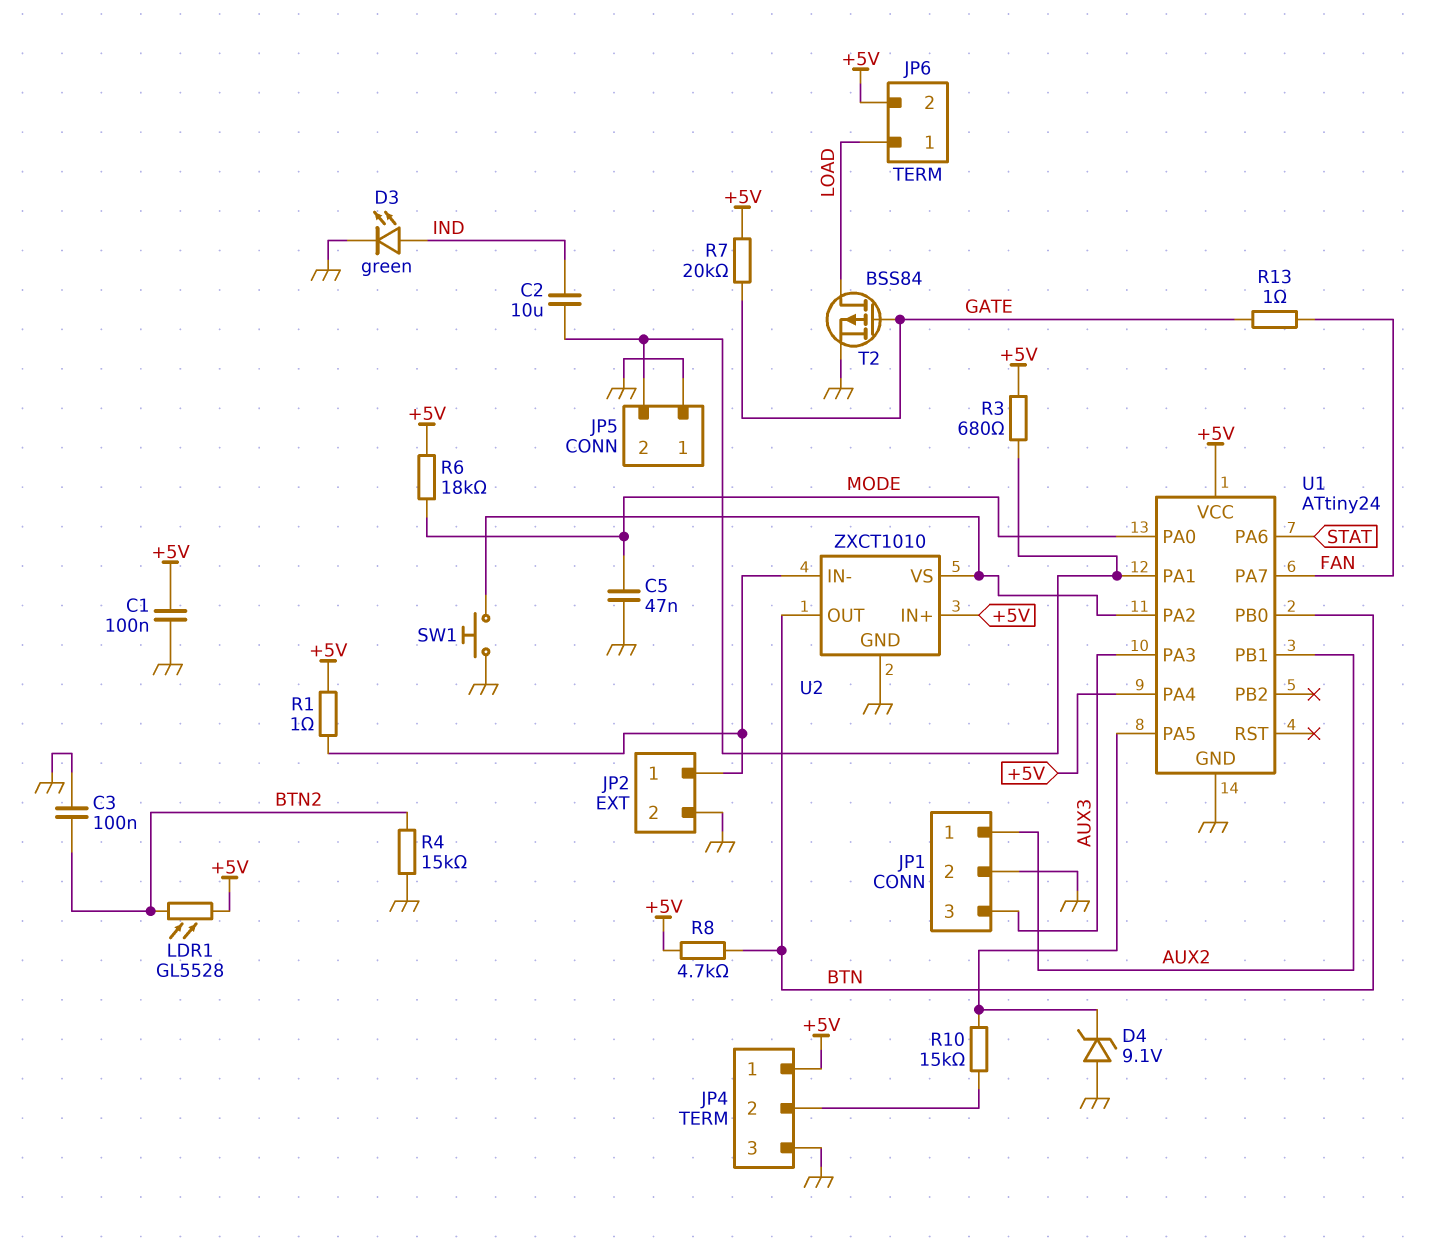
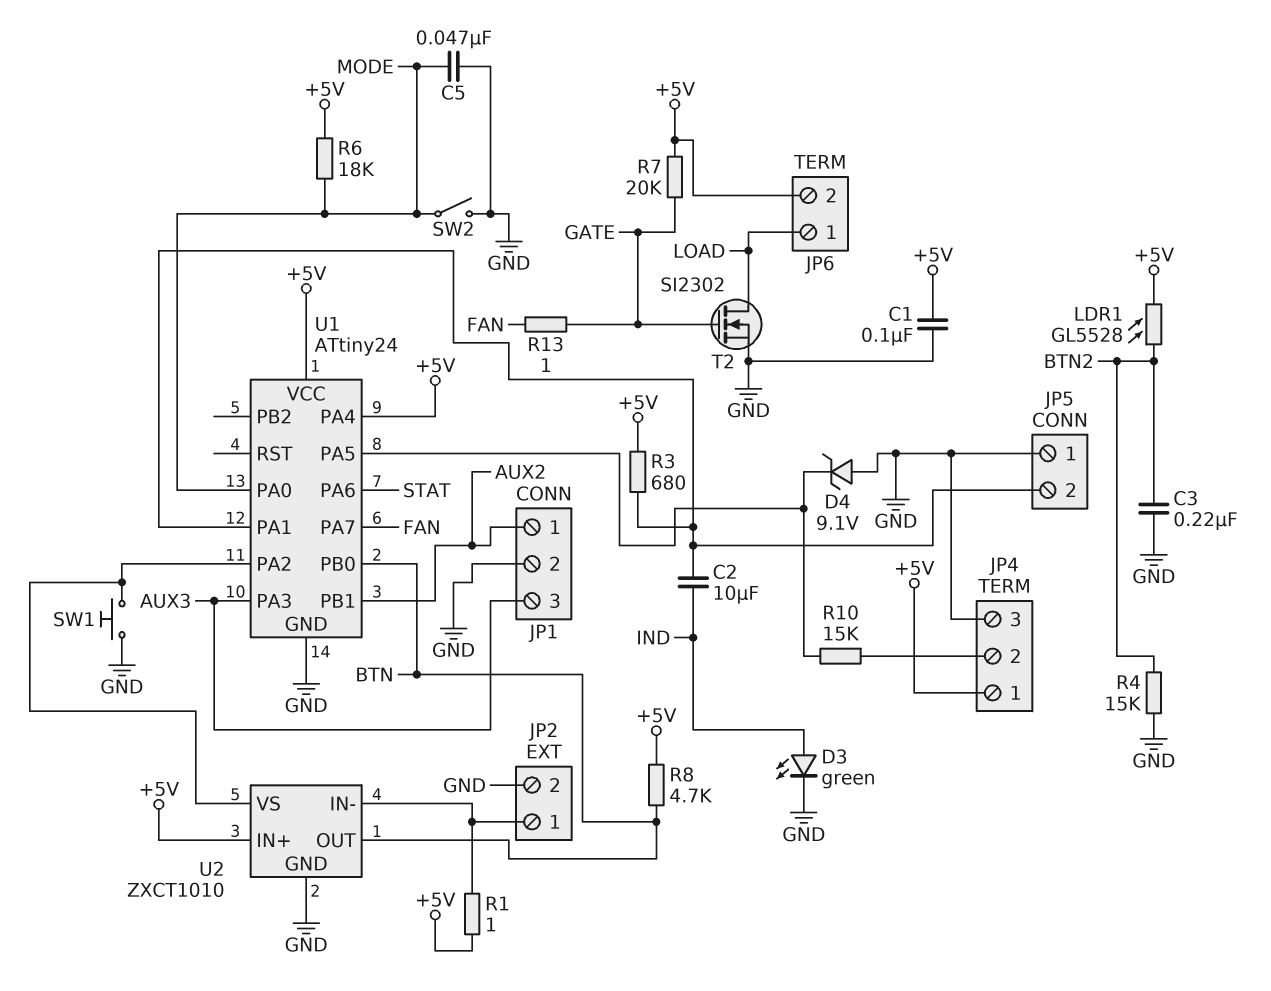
C3: 100nF (BTN2, GND) -> 220nF (BTN2, GND)
SW2: none -> switch (GND, MODE)
T2: PMOS BSS84 (G GATE, D LOAD, S GND) -> NMOS SI2302 (G GATE, D LOAD, S GND)

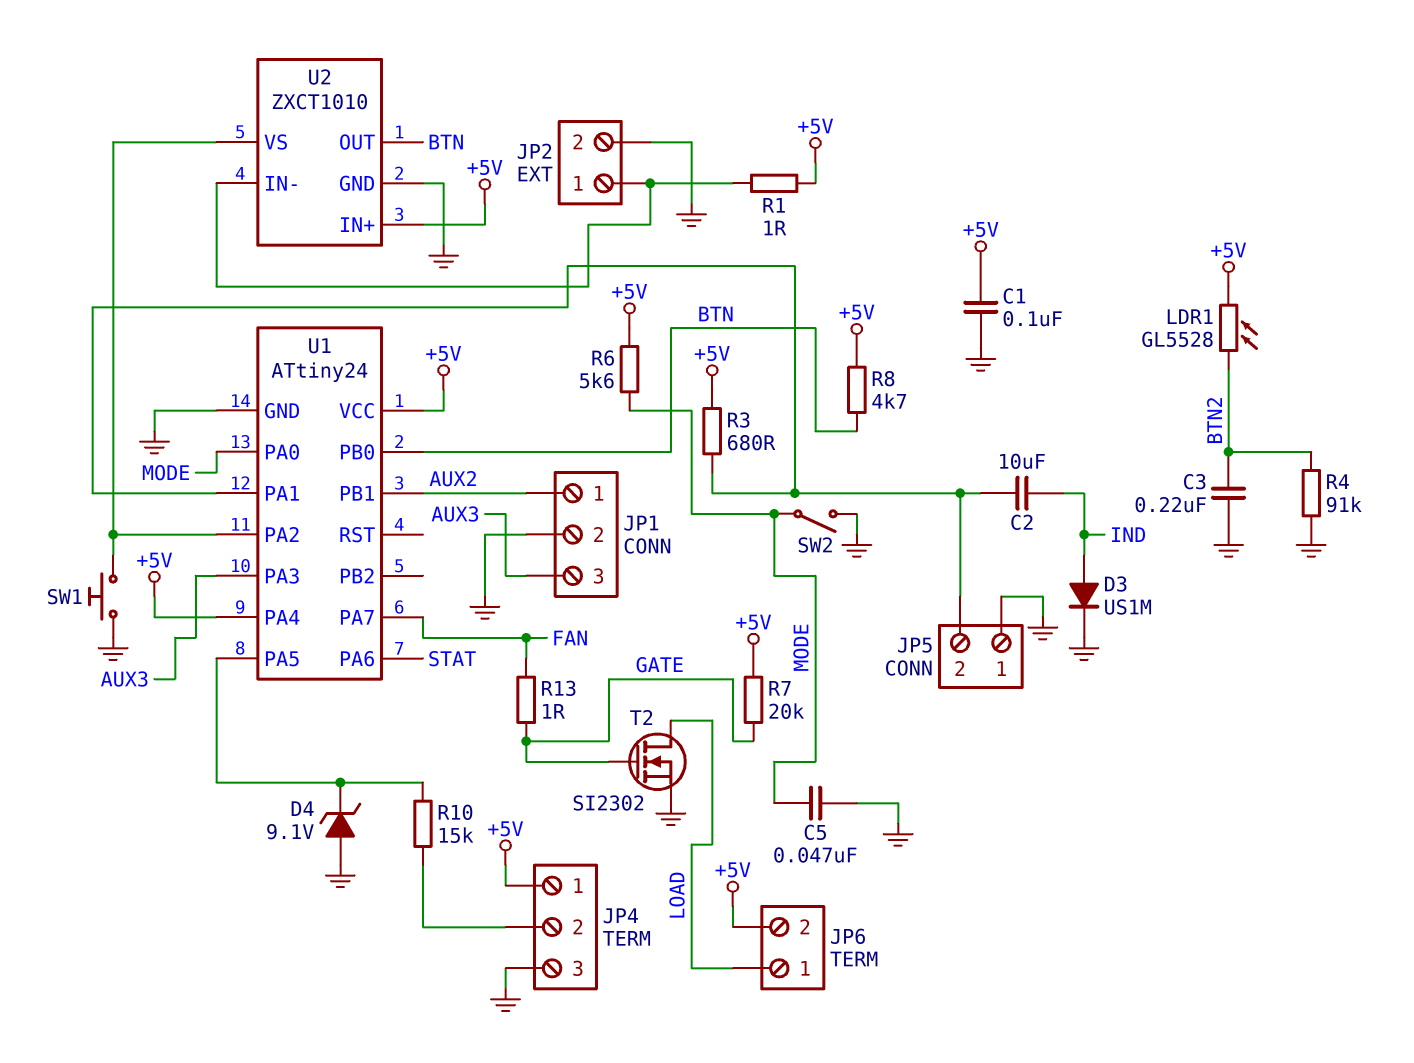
D3: LED green (A IND, K GND) -> diode US1M (A IND, K GND)
R4: 15k (BTN2, GND) -> 91k (BTN2, GND)
R6: 18k (+5V, MODE) -> 5.6k (+5V, MODE)

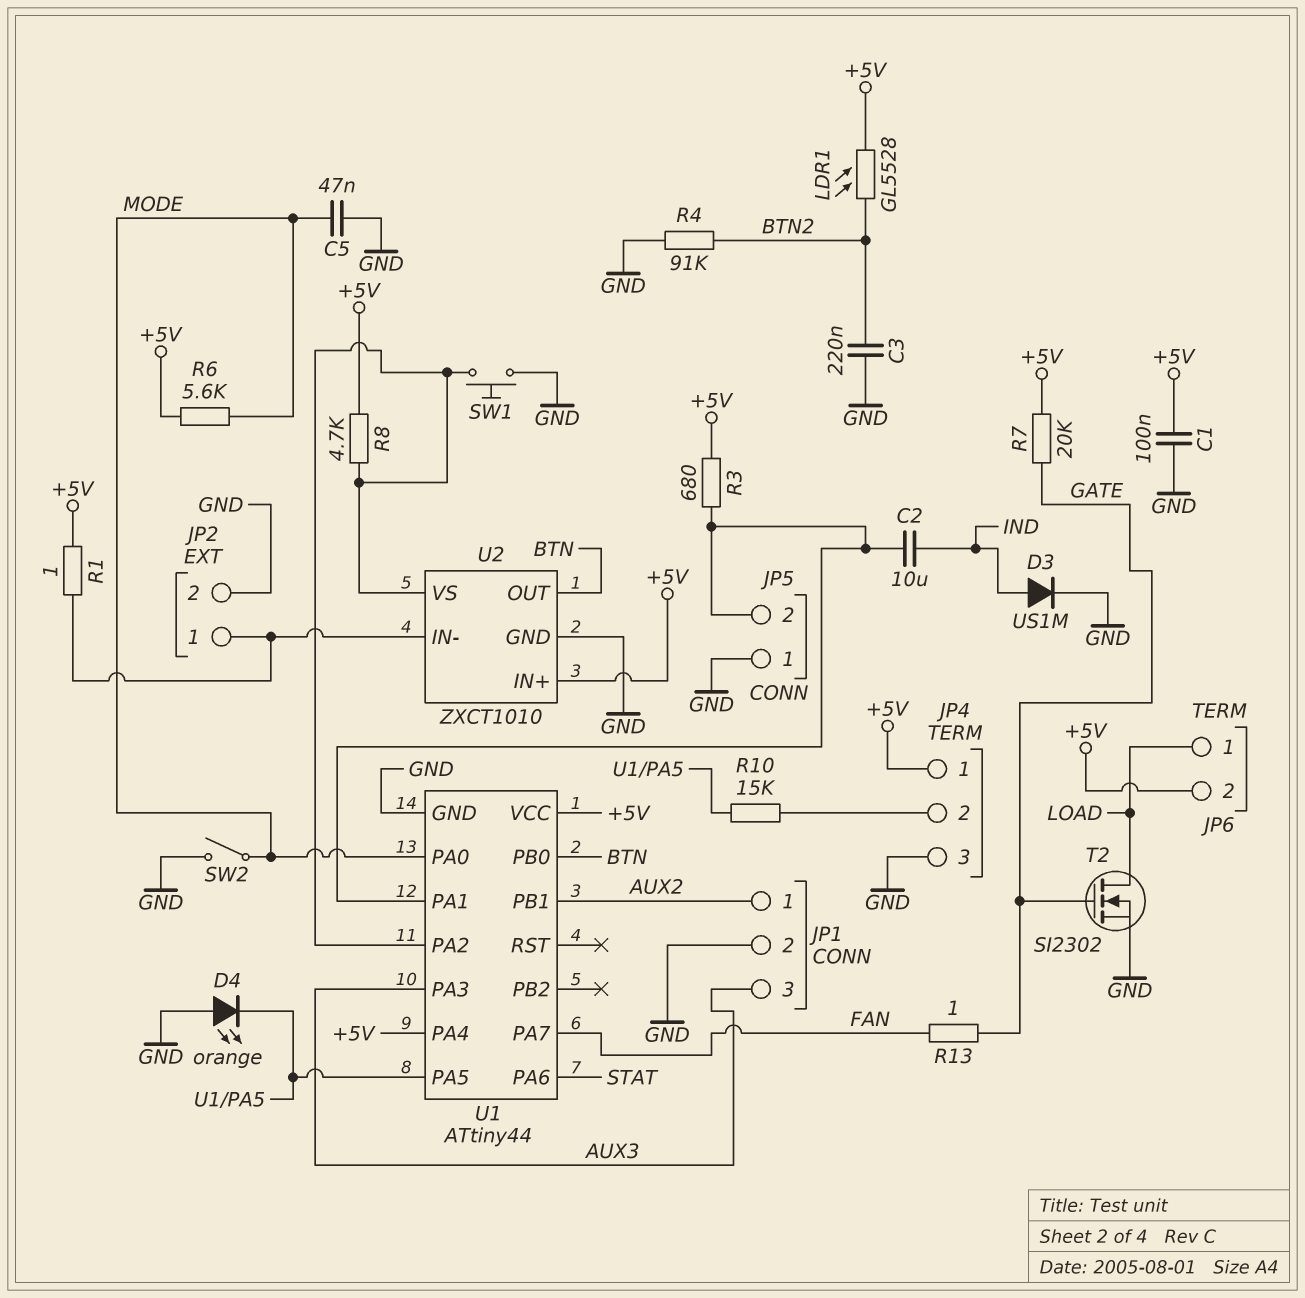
D4: zener 9.1V (A GND, K U1/PA5) -> LED orange (A GND, K U1/PA5)
R8: 4.7k (+5V, BTN) -> 4.7k (+5V, U1/PA2)
U1: ATtiny24 -> ATtiny44

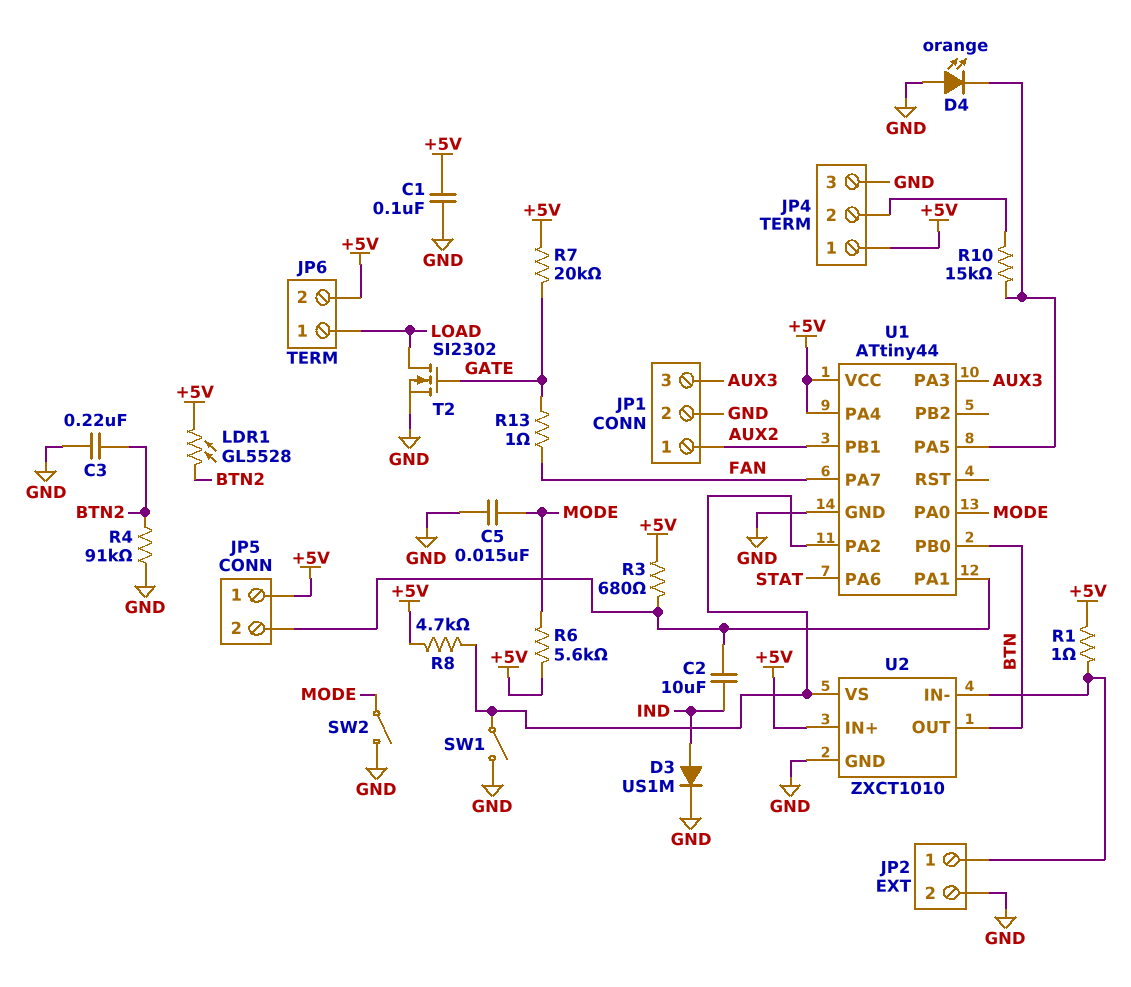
C5: 47nF (GND, MODE) -> 15nF (GND, MODE)
JP5 pin 1: GND -> +5V
SW1: button (GND, U1/PA2) -> switch (GND, U1/PA2)

